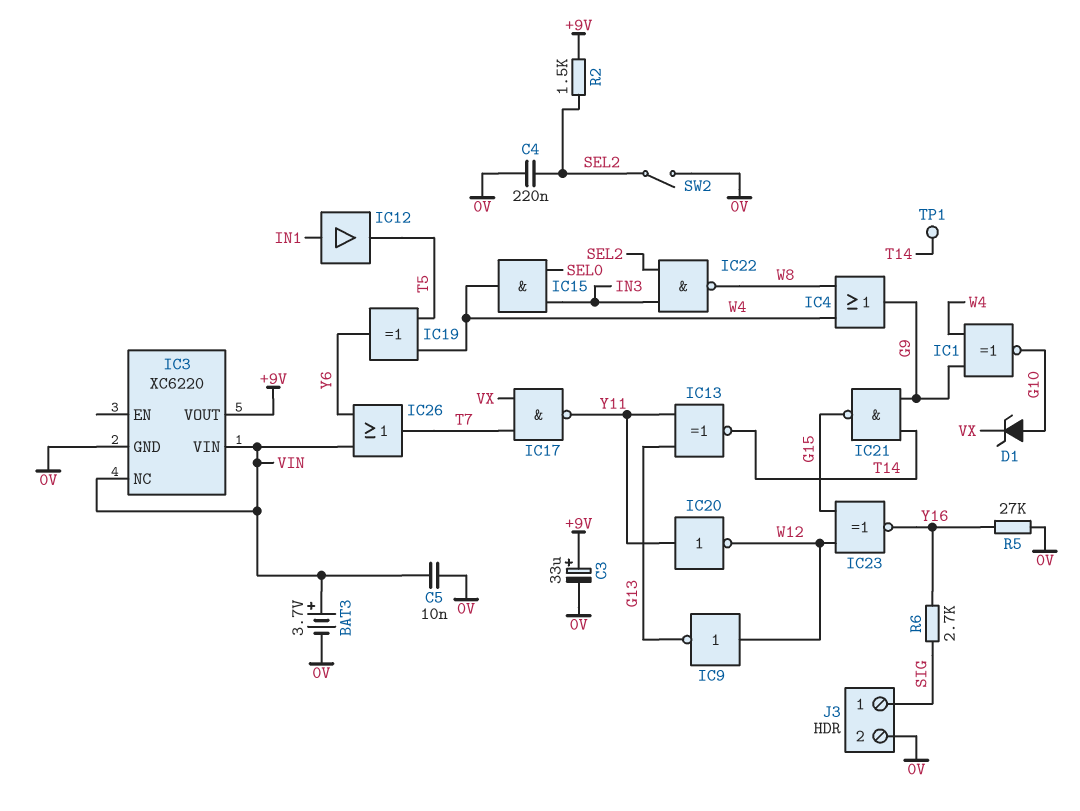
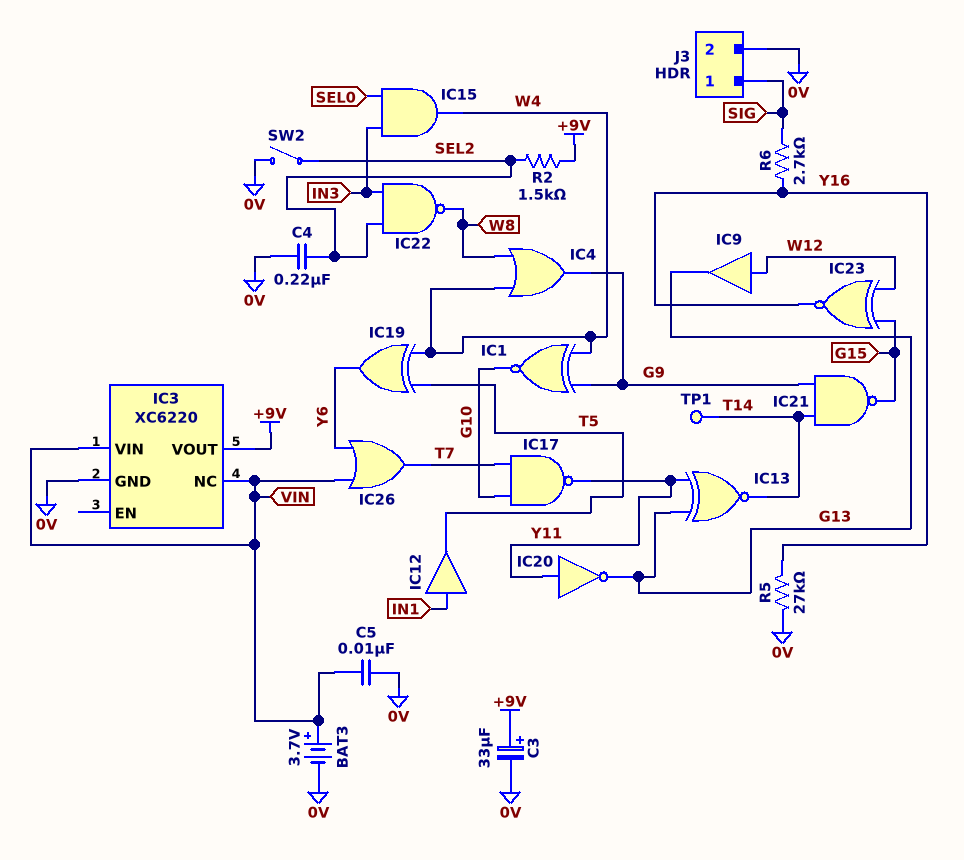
D1: zener (A G10, K VX) -> none
IC9: NOT (in W12, out G13) -> buffer (in W12, out G13)
IC17: NAND (in T7, in VX, out Y11) -> NAND (in G10, in T7, out Y11)
IC20: NOT (in Y11, out W12) -> NOT (in Y11, out G13)

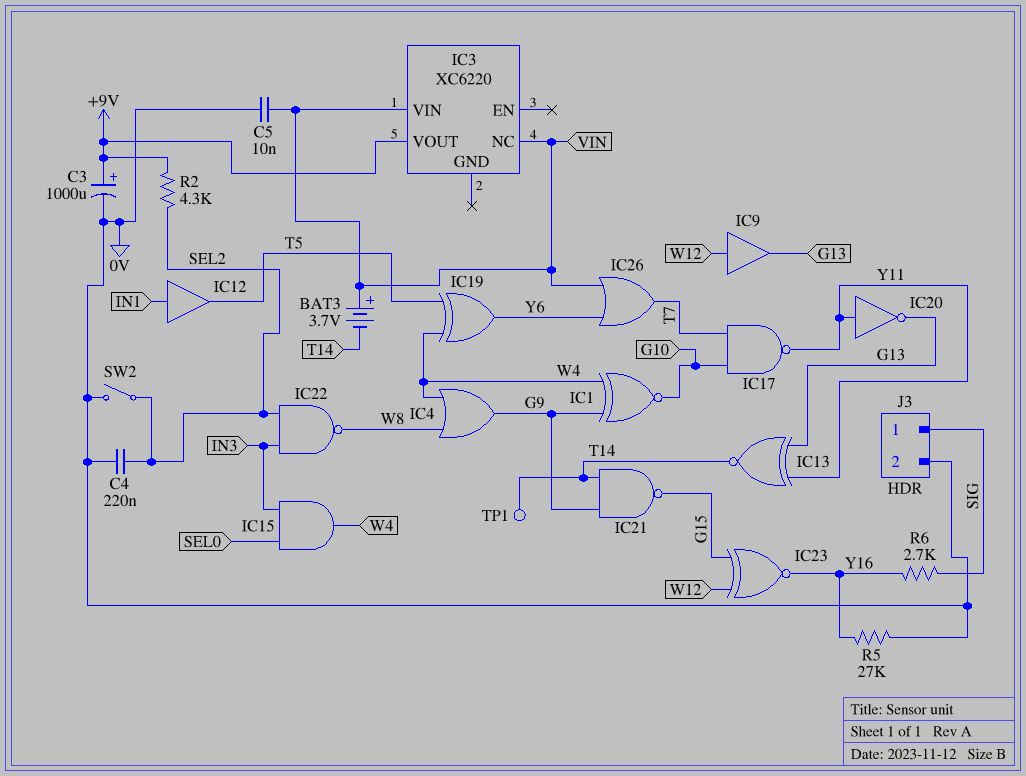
BAT3: 3.7V (plus VIN, minus 0V) -> 3.7V (plus VIN, minus T14)
C3: 33uF (plus +9V, minus 0V) -> 1000uF (plus +9V, minus 0V)
IC3 pin GND: 0V -> none
R2: 1.5k (+9V, SEL2) -> 4.3k (+9V, SEL2)

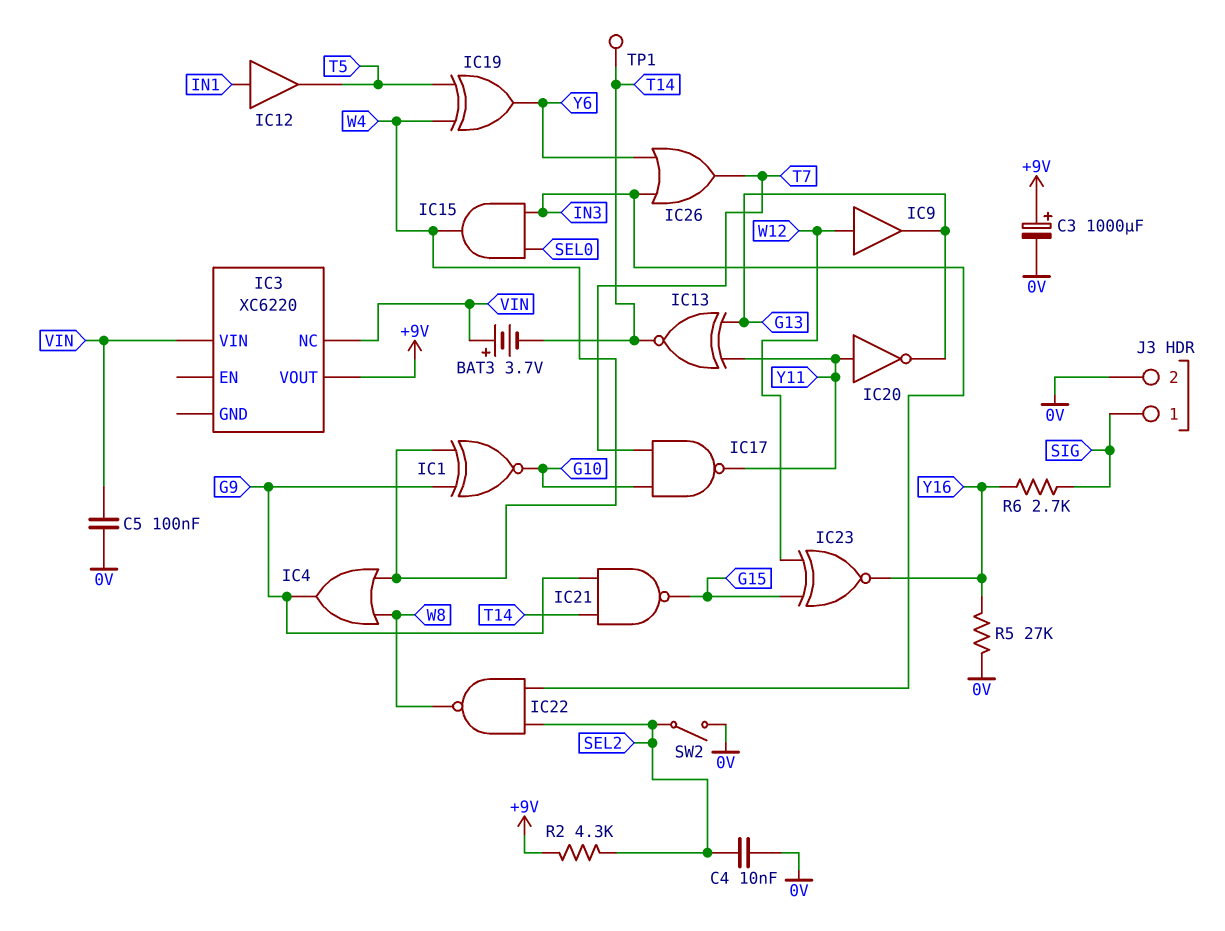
C4: 220nF (0V, SEL2) -> 10nF (0V, SEL2)
C5: 10nF (0V, VIN) -> 100nF (0V, VIN)
IC26: OR (in VIN, in Y6, out T7) -> OR (in IN3, in Y6, out T7)

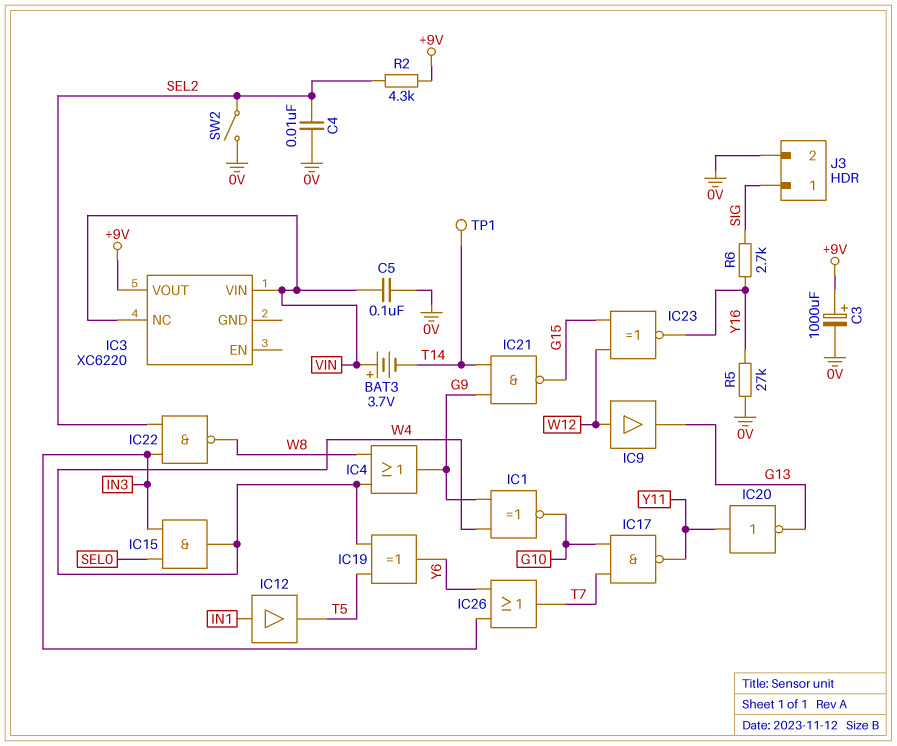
IC13: XNOR (in G13, in Y11, out T14) -> none

